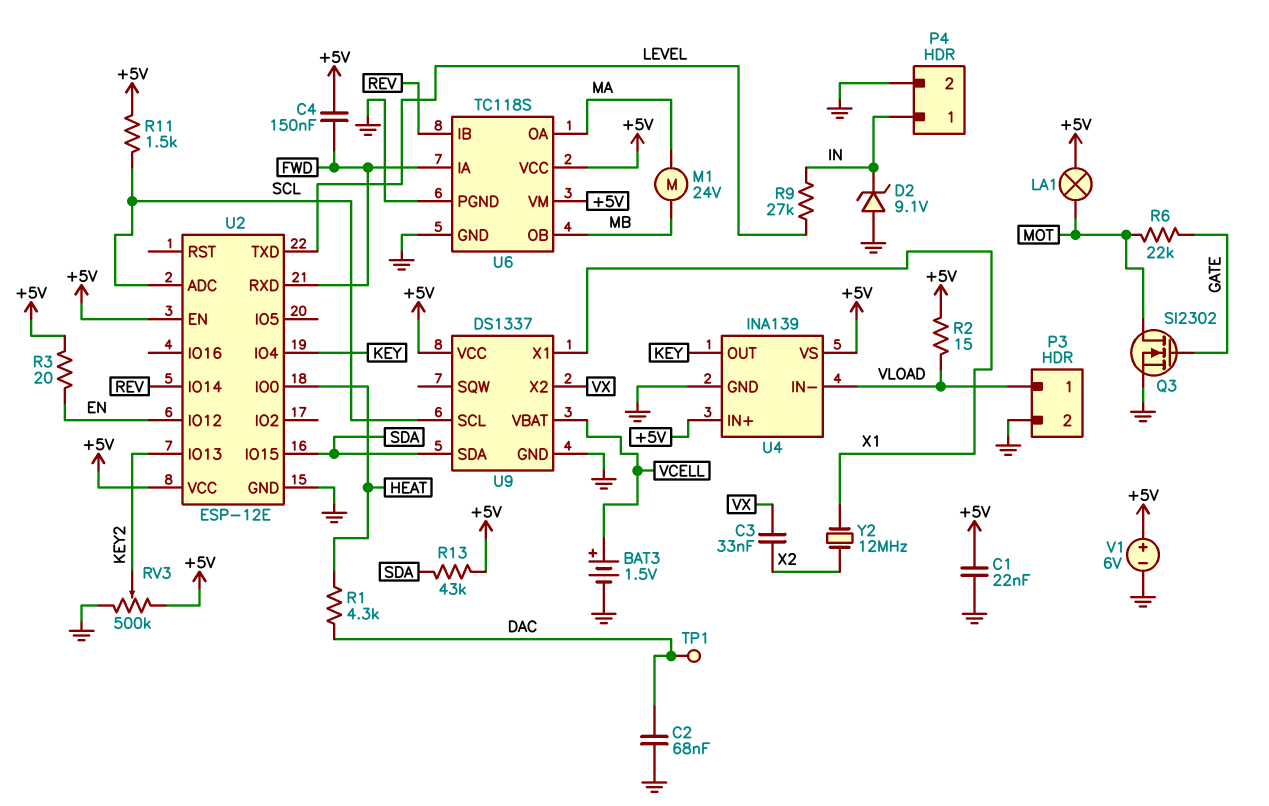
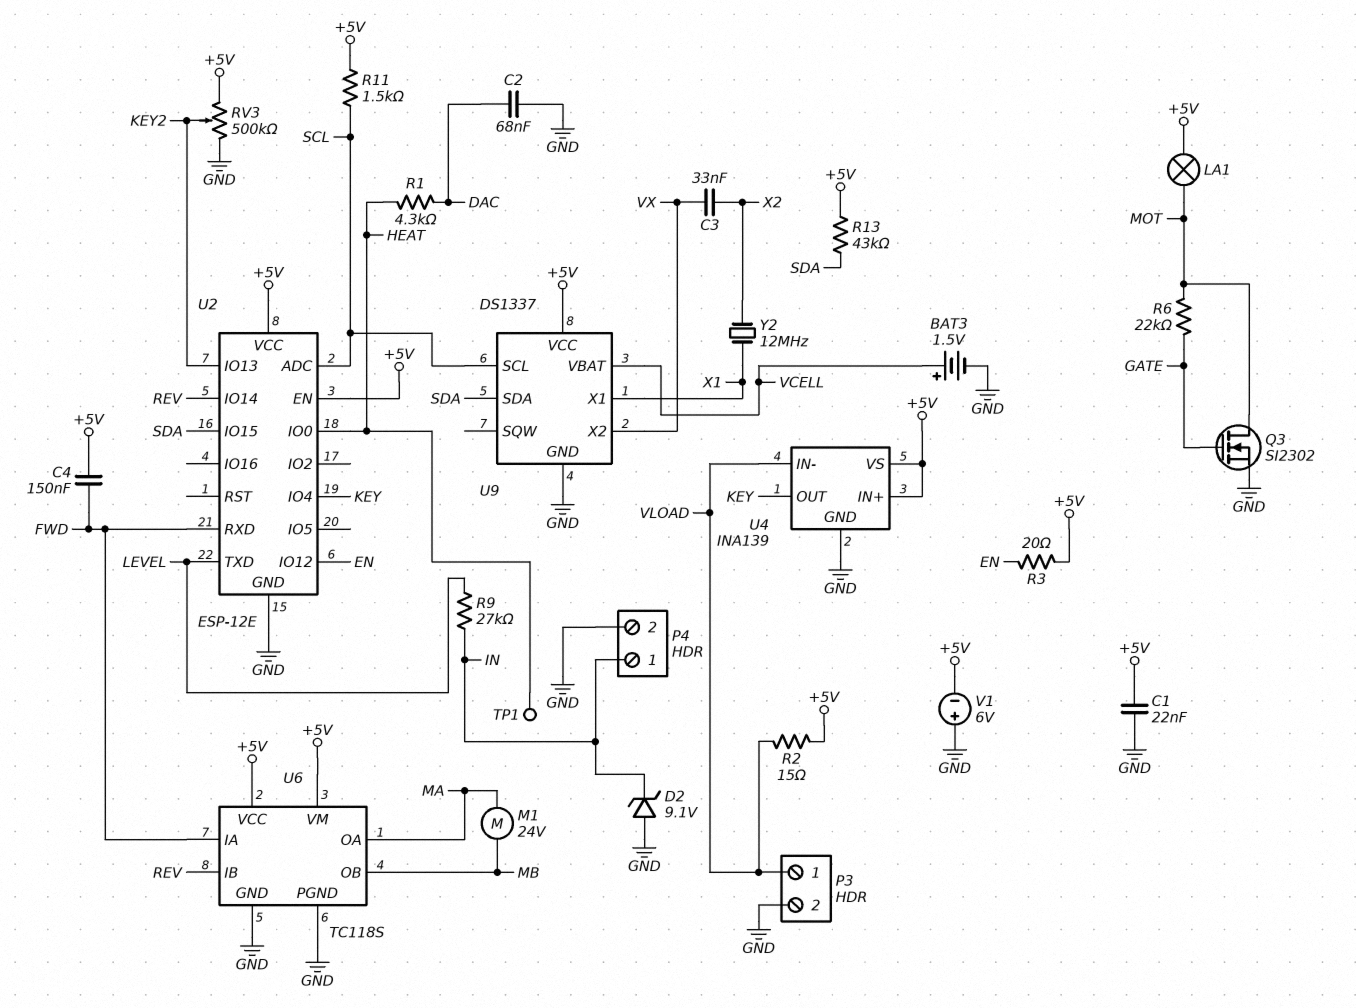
TP1: test point (DAC) -> test point (HEAT)
V1: 6V (plus +5V, minus GND) -> 6V (plus GND, minus +5V)

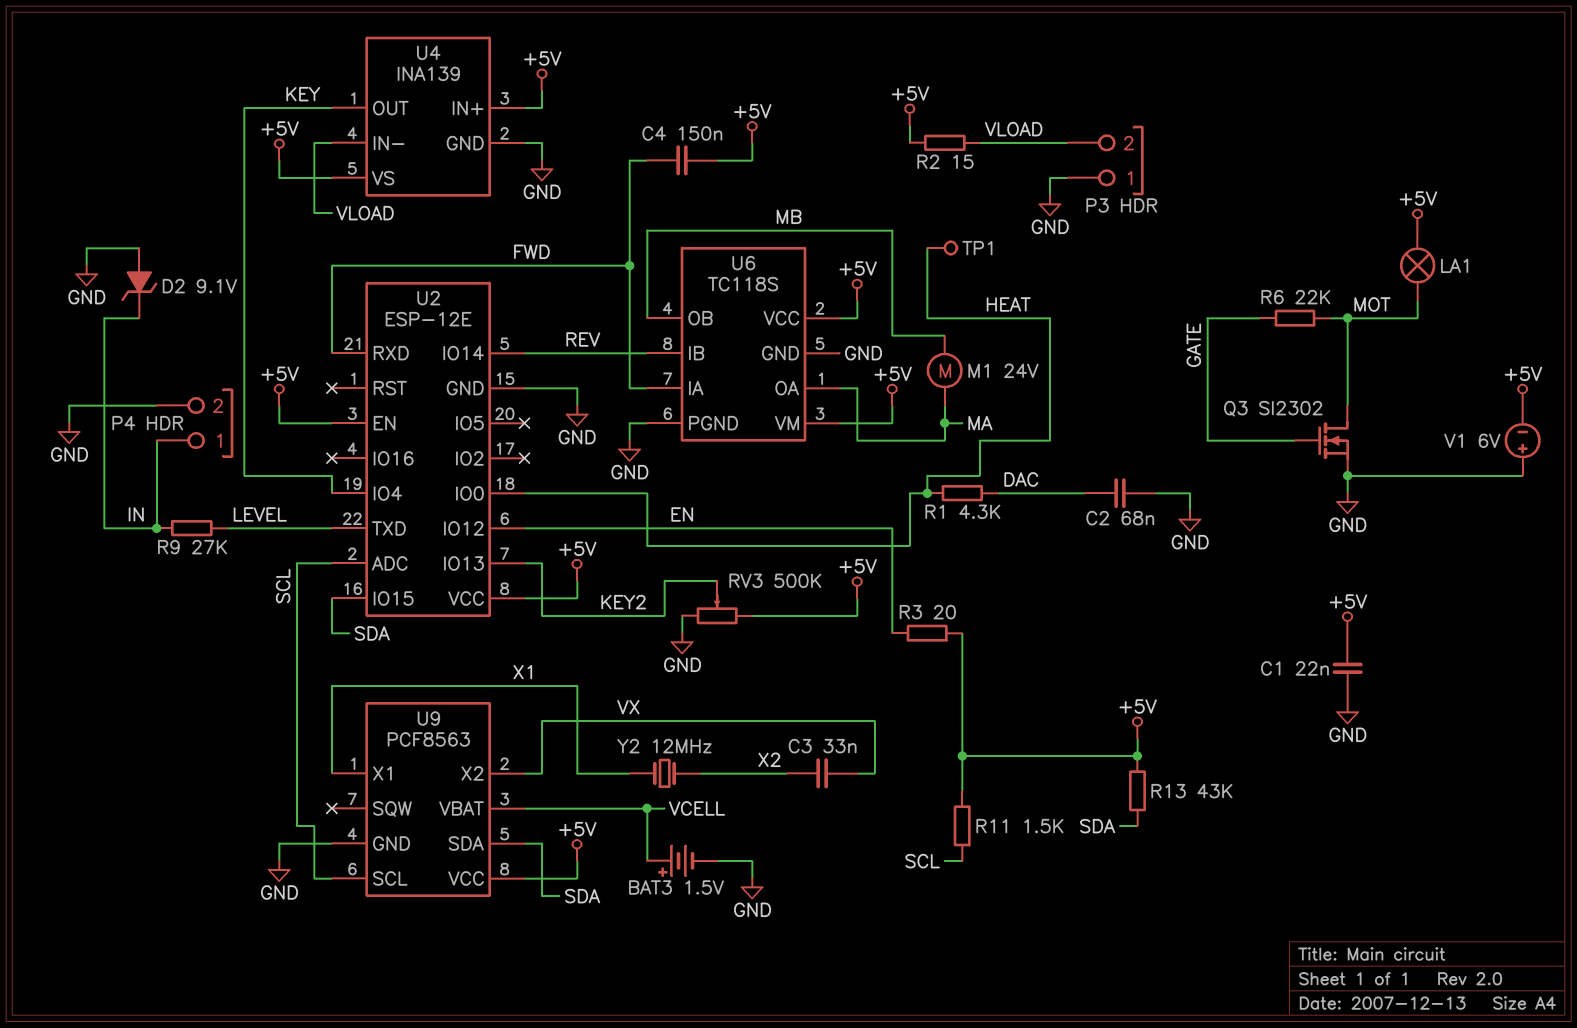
P3 pin 1: VLOAD -> GND
P3 pin 2: GND -> VLOAD
U9: DS1337 -> PCF8563

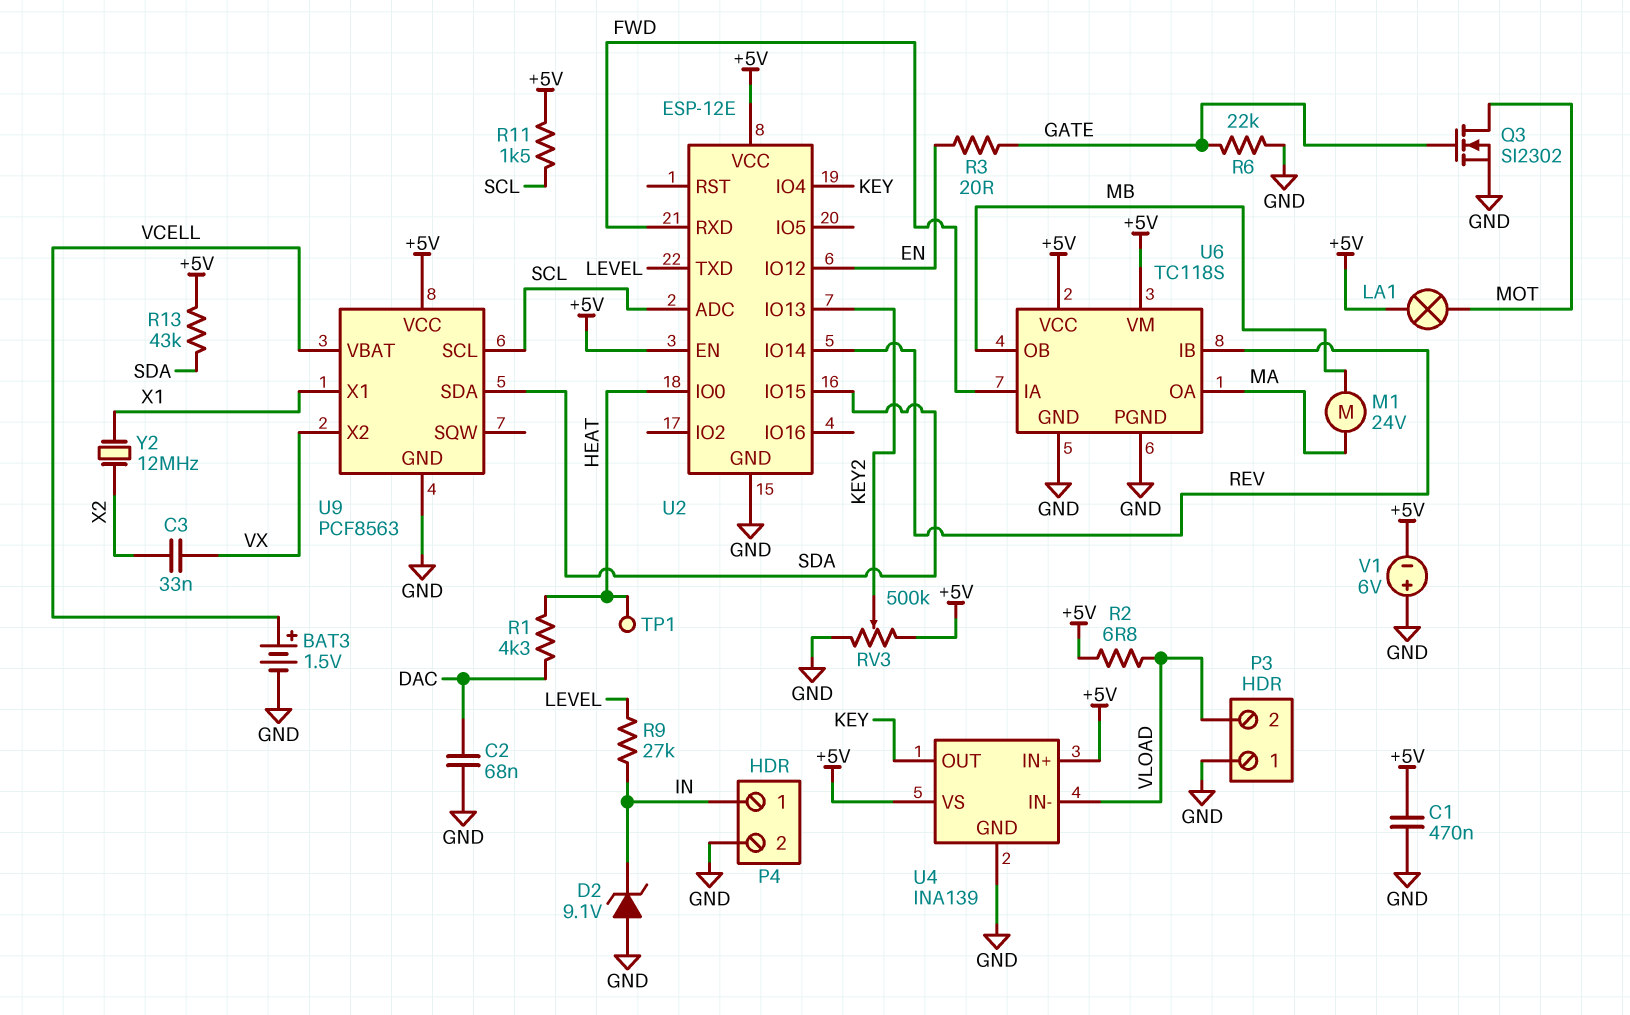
C1: 22nF (+5V, GND) -> 470nF (+5V, GND)
C4: 150nF (+5V, FWD) -> none
R2: 15 (+5V, VLOAD) -> 6.8 (+5V, VLOAD)
R3: 20 (+5V, EN) -> 20 (EN, GATE)
R6: 22k (GATE, MOT) -> 22k (GATE, GND)

